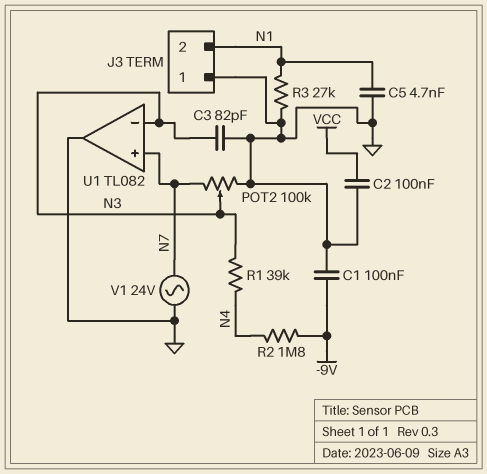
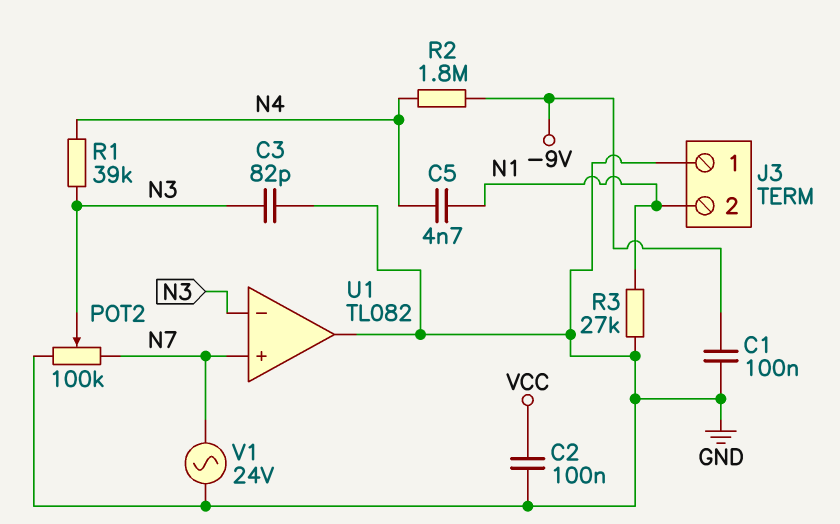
C5: 4.7nF (GND, N1) -> 4.7nF (N1, N4)

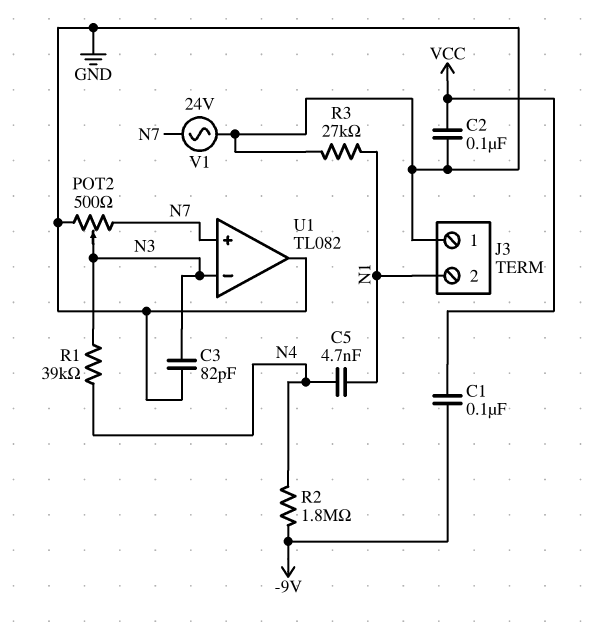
C1: 100nF (-9V, GND) -> 100nF (-9V, VCC)
POT2: 100k (GND, N7, wiper N3) -> 500 (GND, N7, wiper N3)

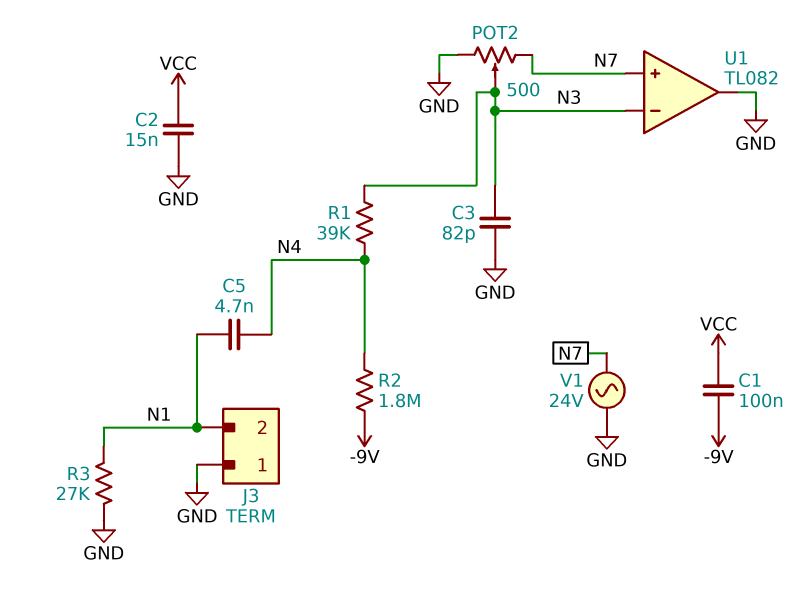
C2: 100nF (GND, VCC) -> 15nF (GND, VCC)

